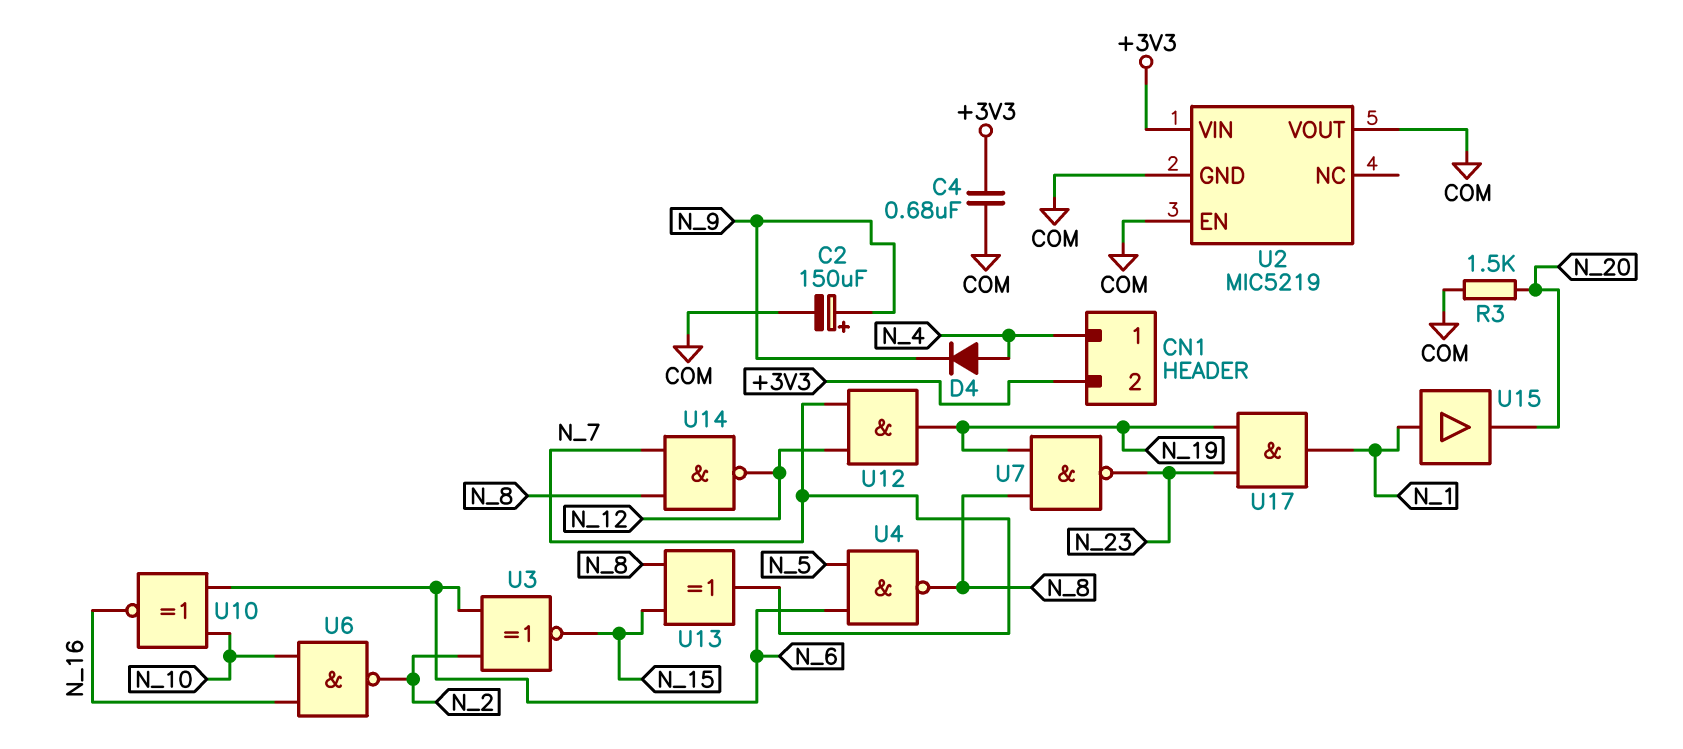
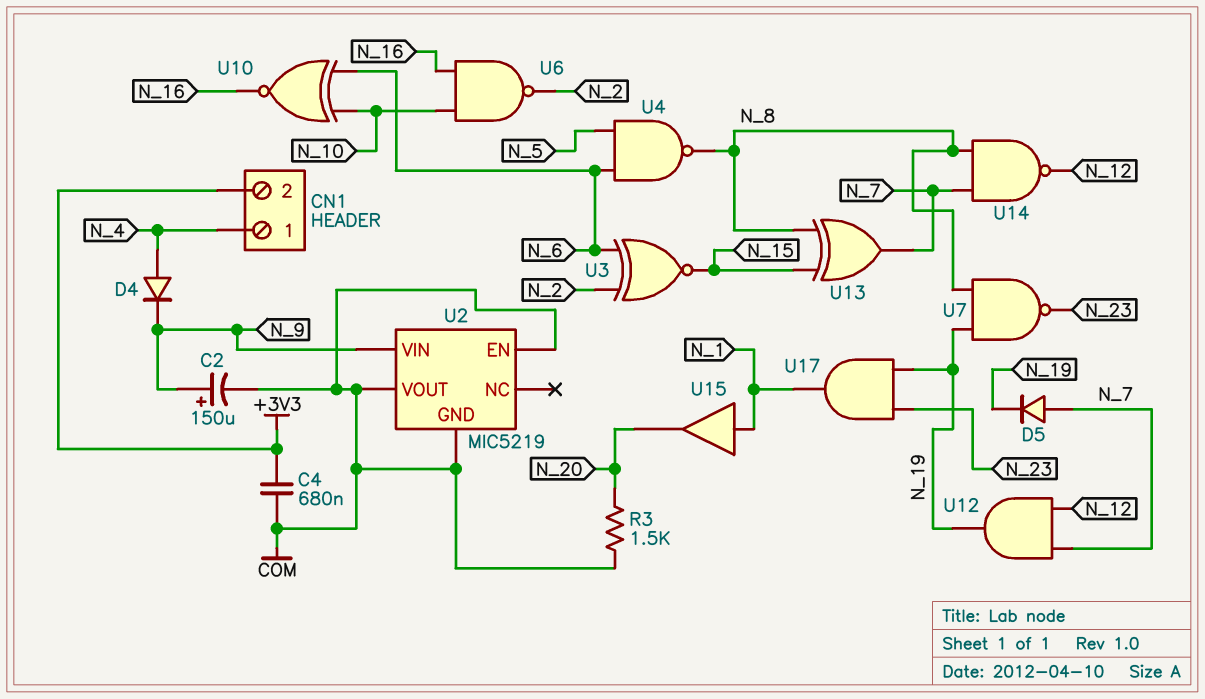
D5: none -> diode (A N_7, K N_19)
U2 pin VIN: +3V3 -> N_9

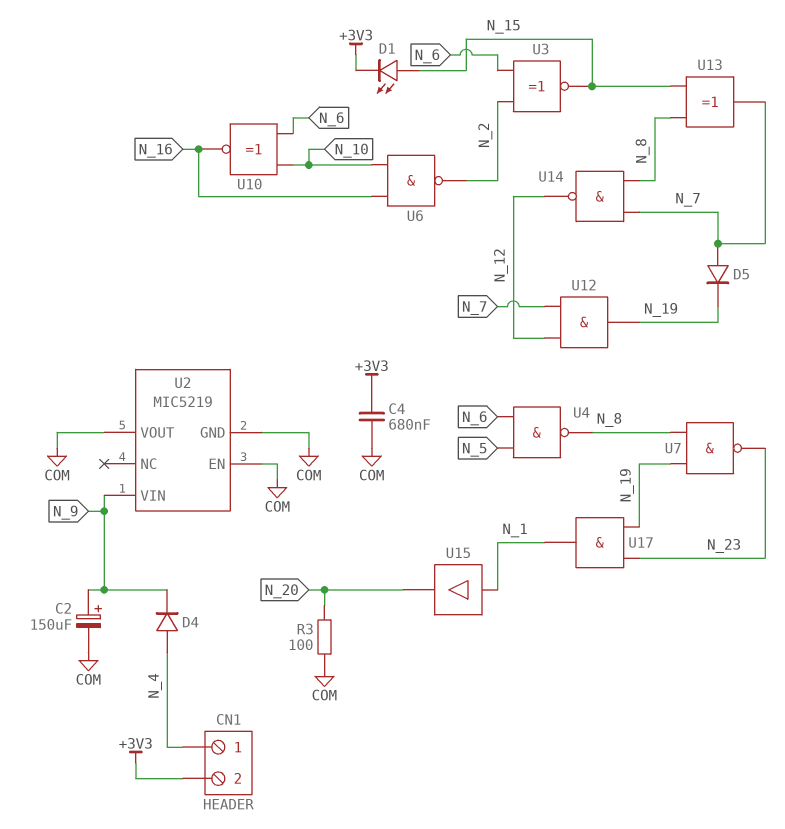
D1: none -> LED (A N_15, K +3V3)
R3: 1.5k (COM, N_20) -> 100 (COM, N_20)

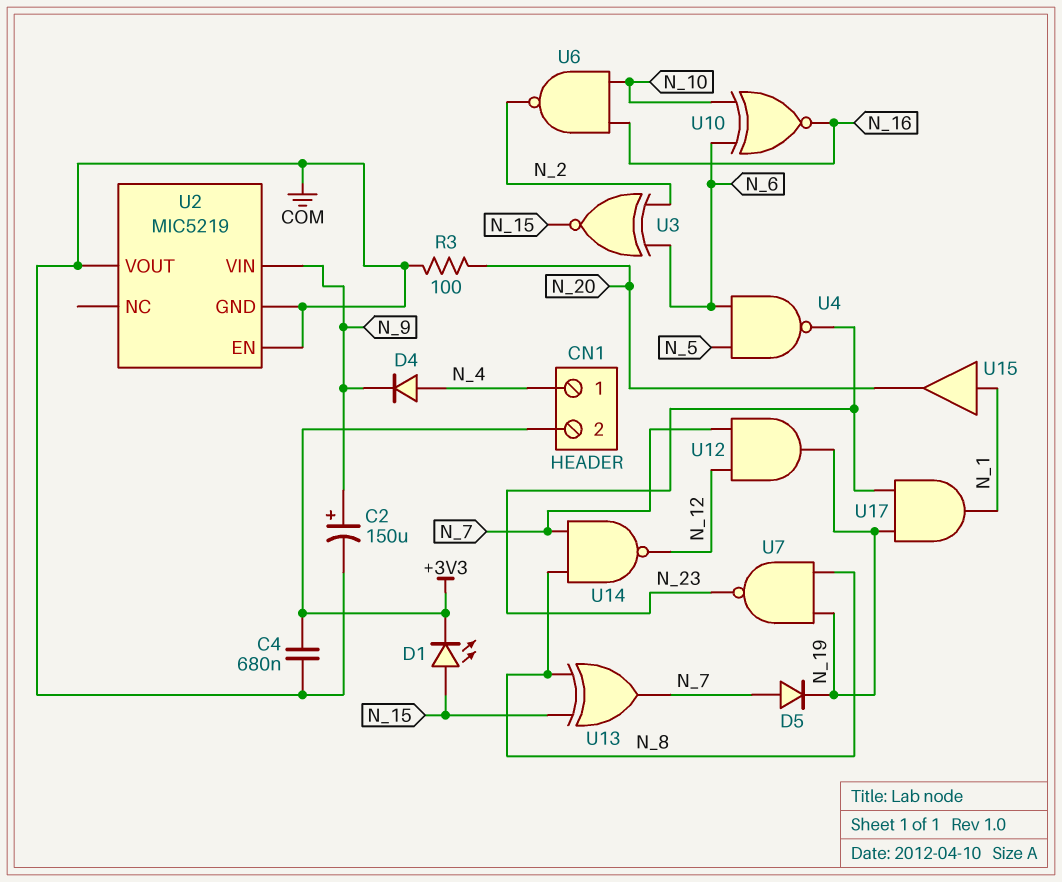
U4: NAND (in N_5, in N_6, out N_8) -> NAND (in N_5, in N_6, out N_23)

